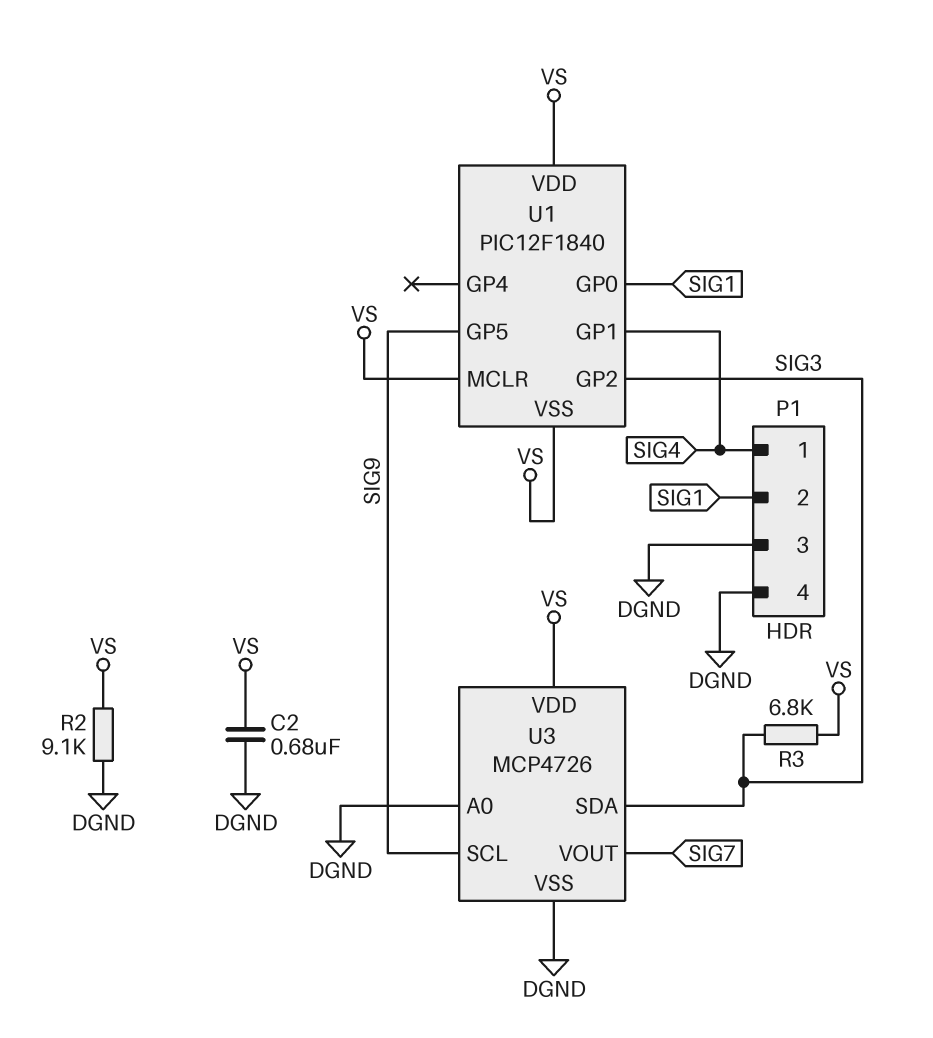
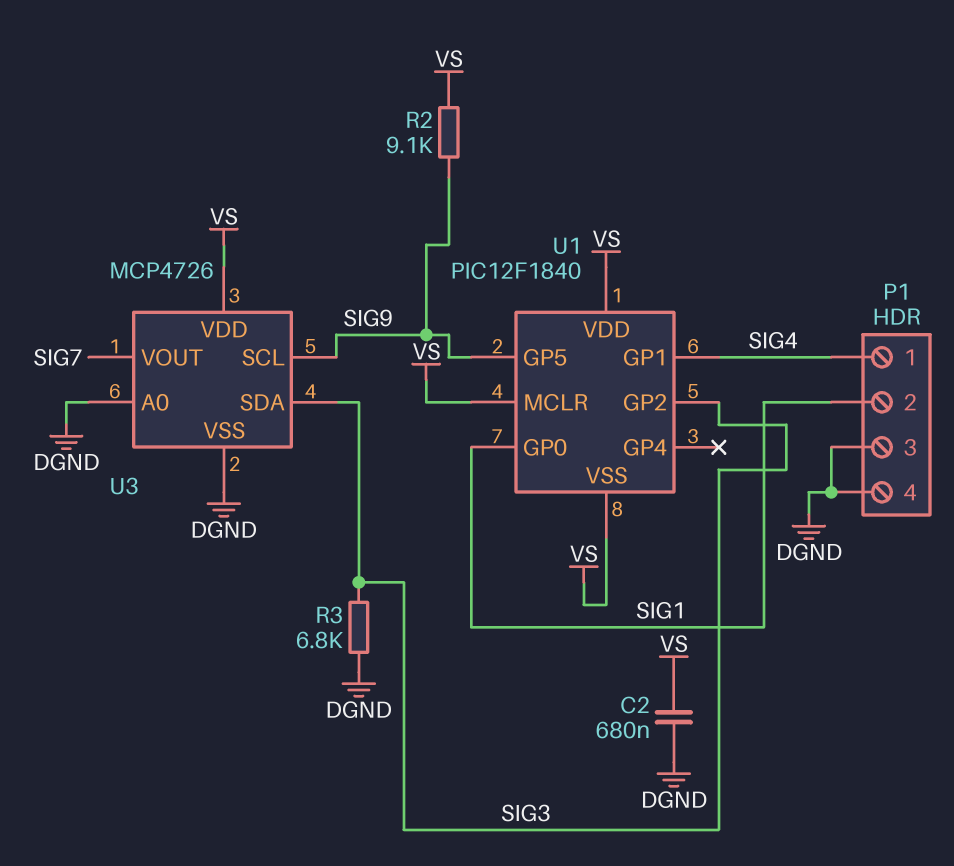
R2: 9.1k (DGND, VS) -> 9.1k (SIG9, VS)
R3: 6.8k (SIG3, VS) -> 6.8k (DGND, SIG3)

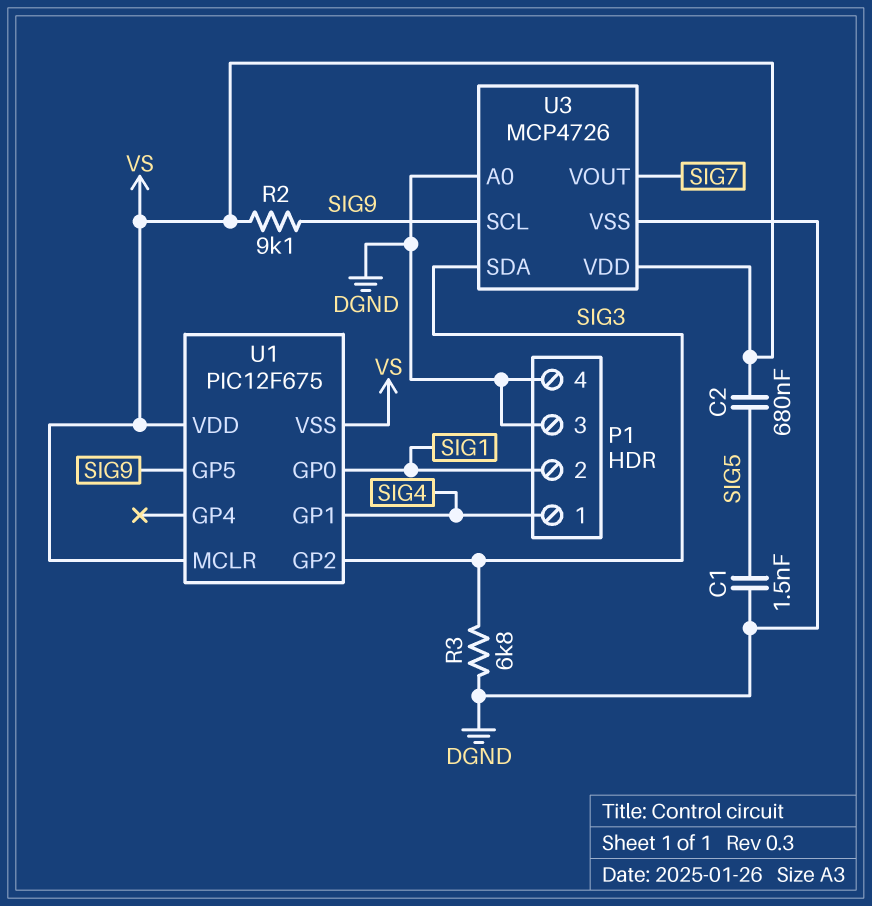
C1: none -> 1.5nF (DGND, SIG5)
C2: 680nF (DGND, VS) -> 680nF (SIG5, VS)
U1: PIC12F1840 -> PIC12F675

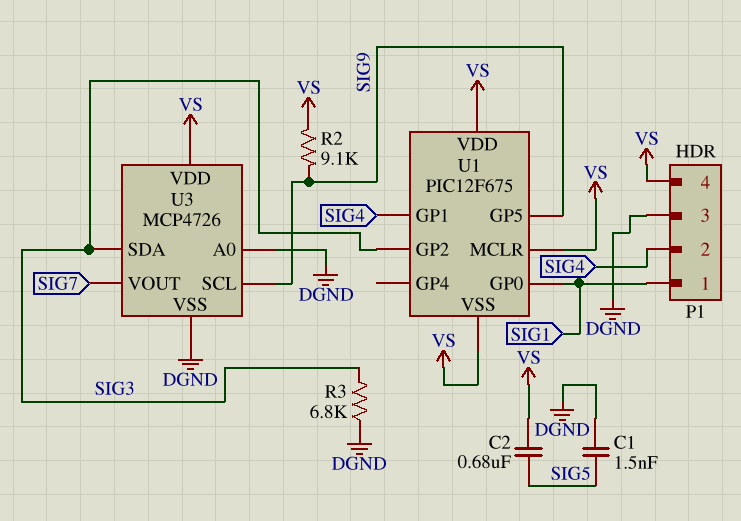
P1 pin 1: SIG4 -> SIG1
P1 pin 2: SIG1 -> SIG4
P1 pin 4: DGND -> VS

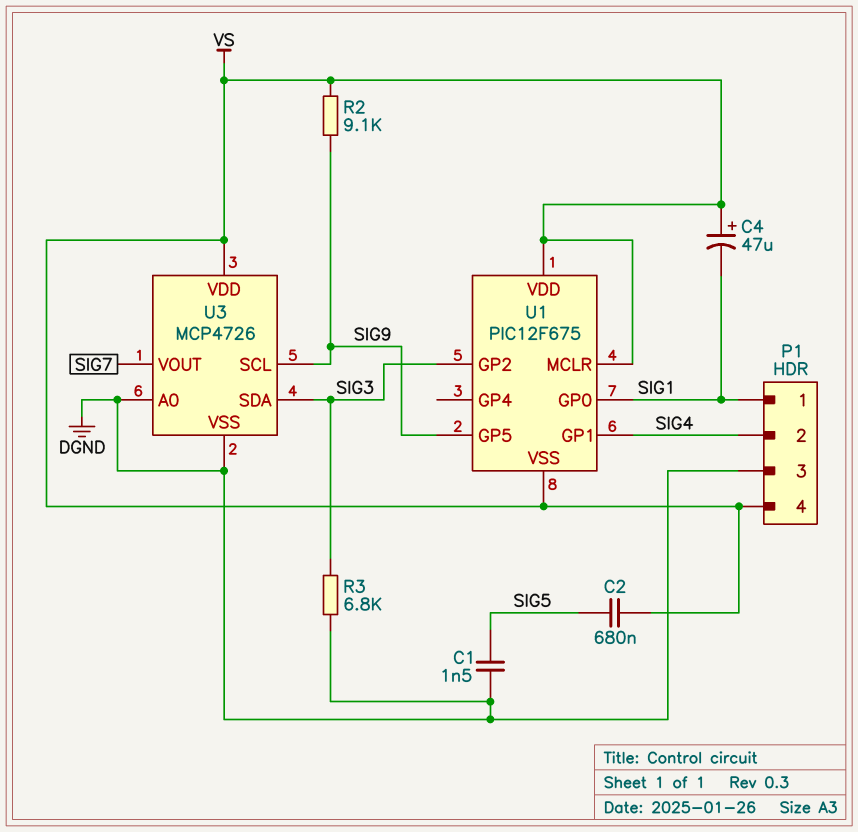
C4: none -> 47uF (plus VS, minus SIG1)

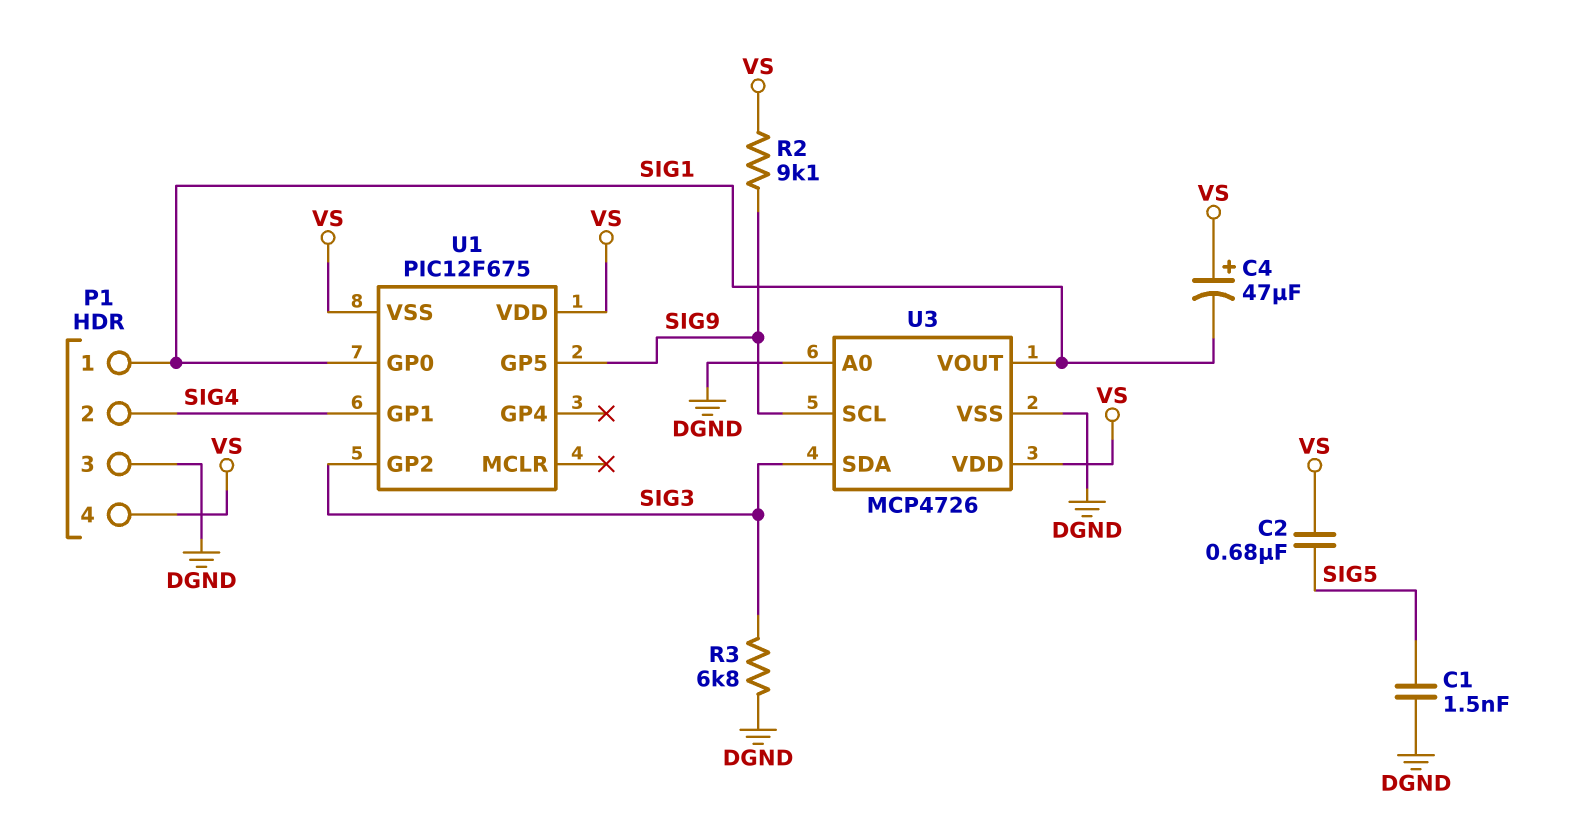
U1 pin MCLR: VS -> none
U3 pin VOUT: SIG7 -> SIG1

